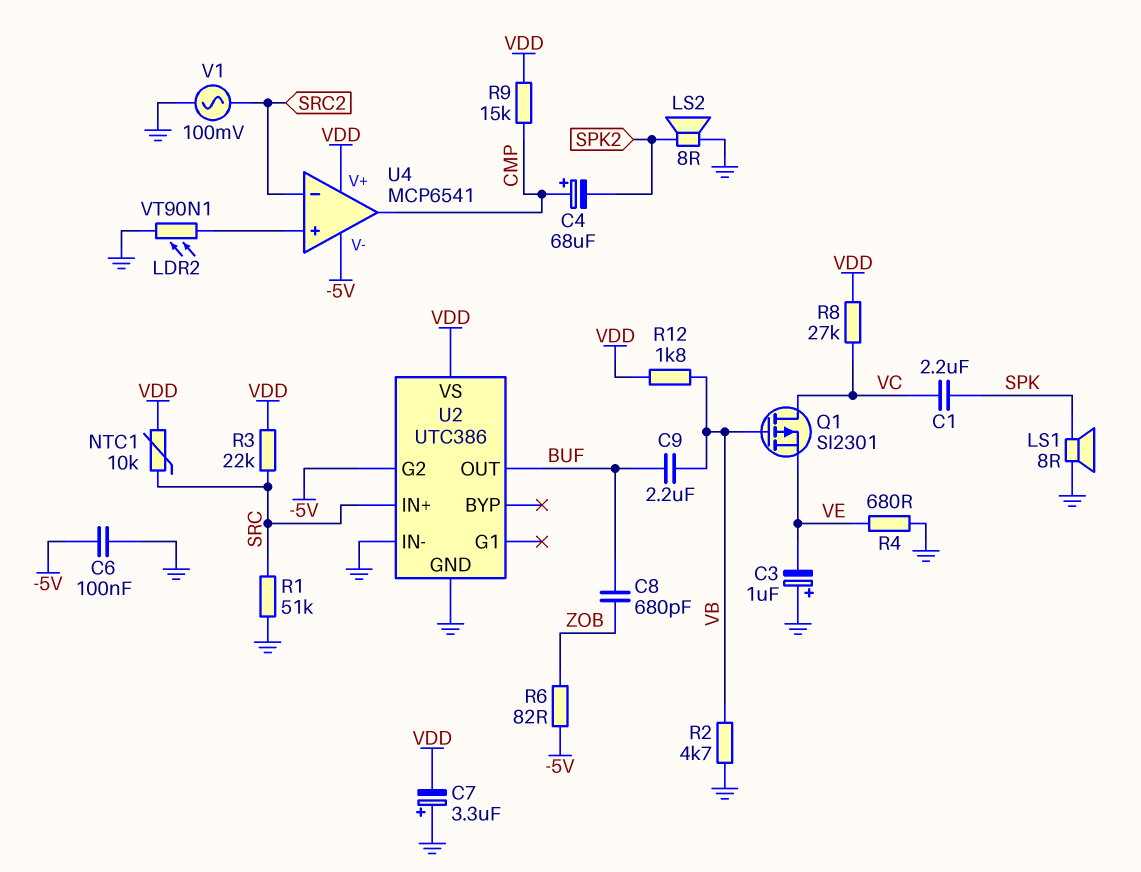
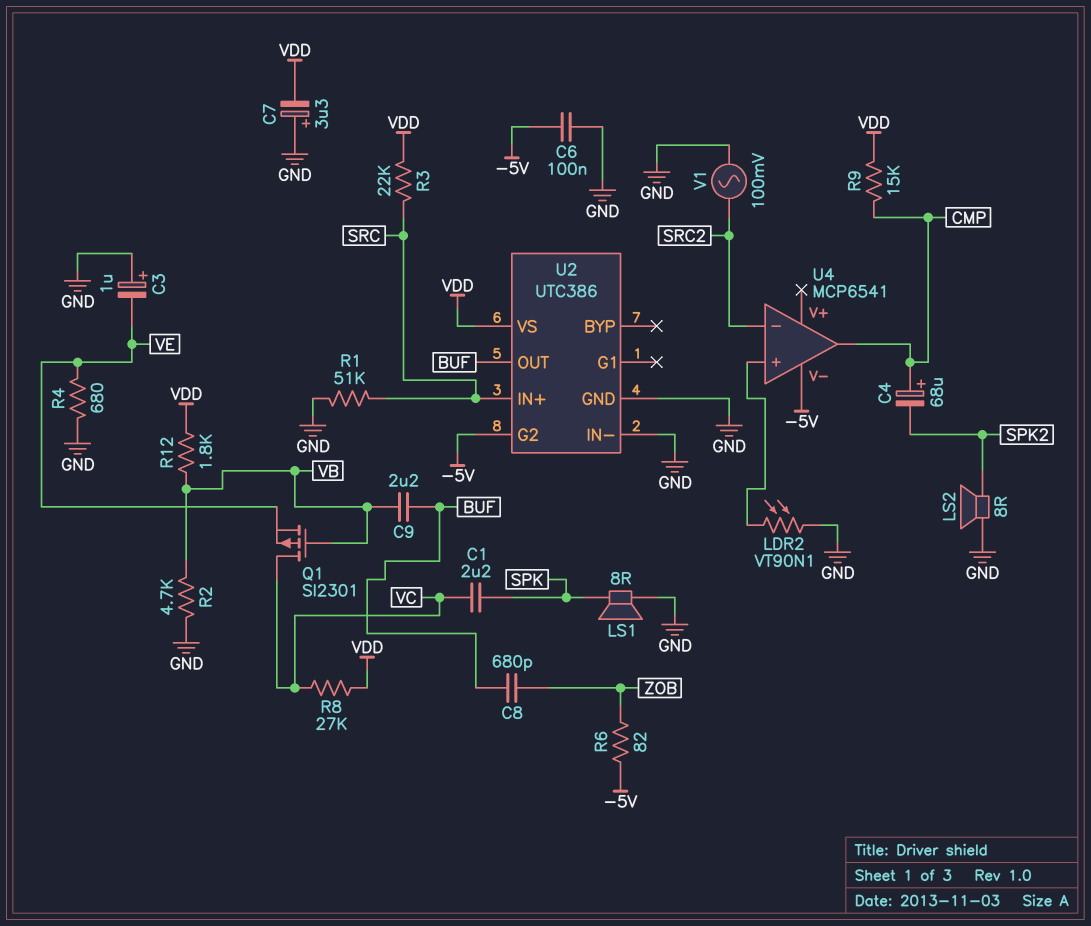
NTC1: 10k (SRC, VDD) -> none
U4 pin V+: VDD -> none

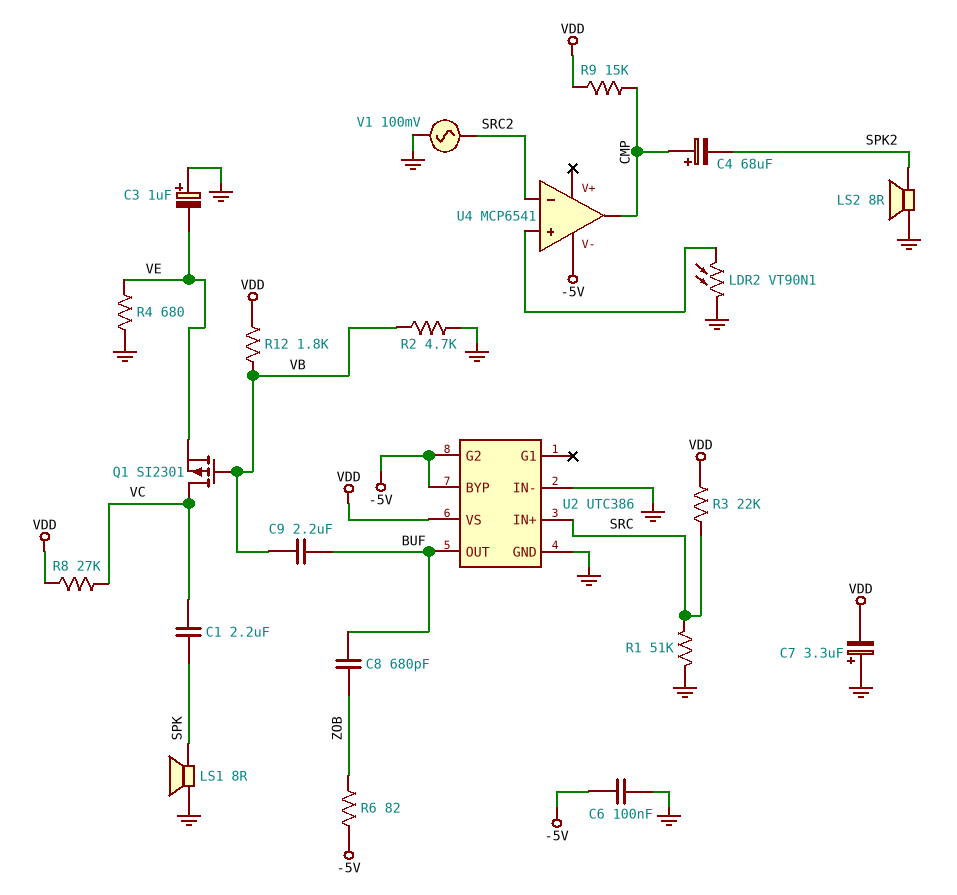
U2 pin BYP: none -> -5V

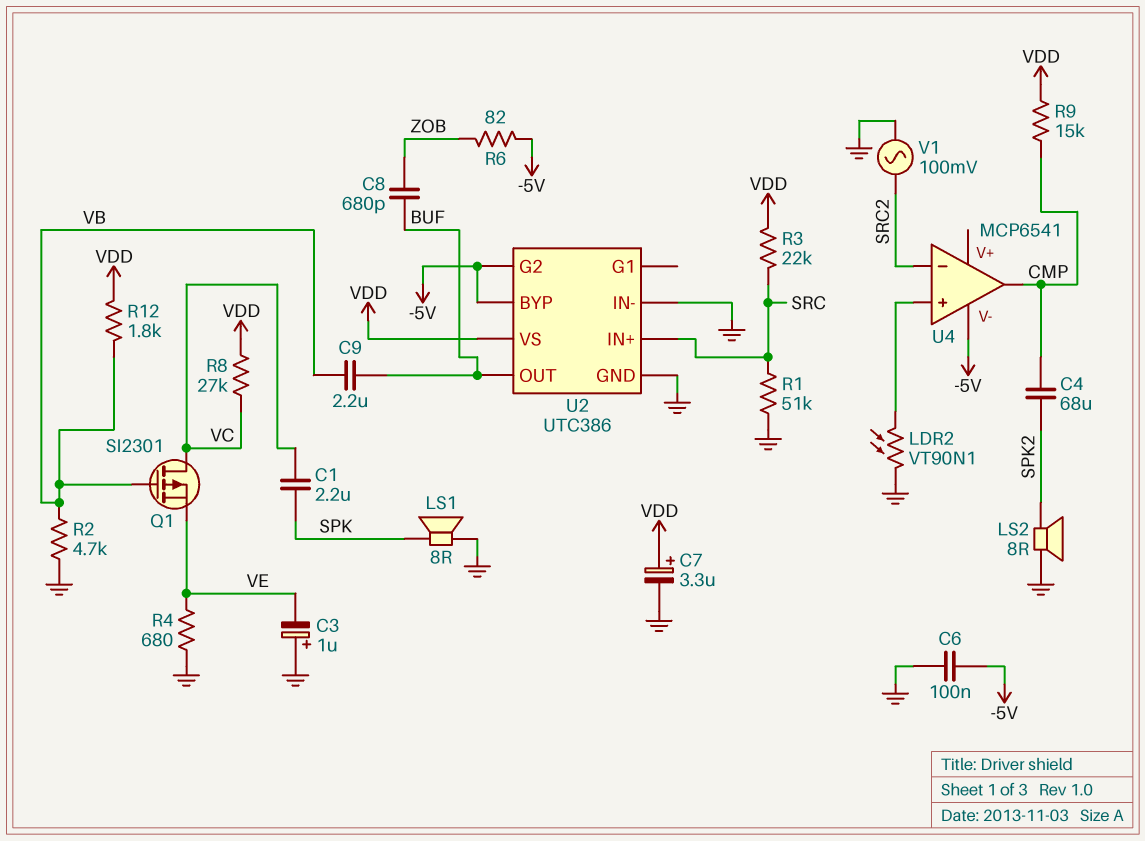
C4: 68uF (plus CMP, minus SPK2) -> 68uF (CMP, SPK2)
C7: 3.3uF (plus GND, minus VDD) -> 3.3uF (plus VDD, minus GND)

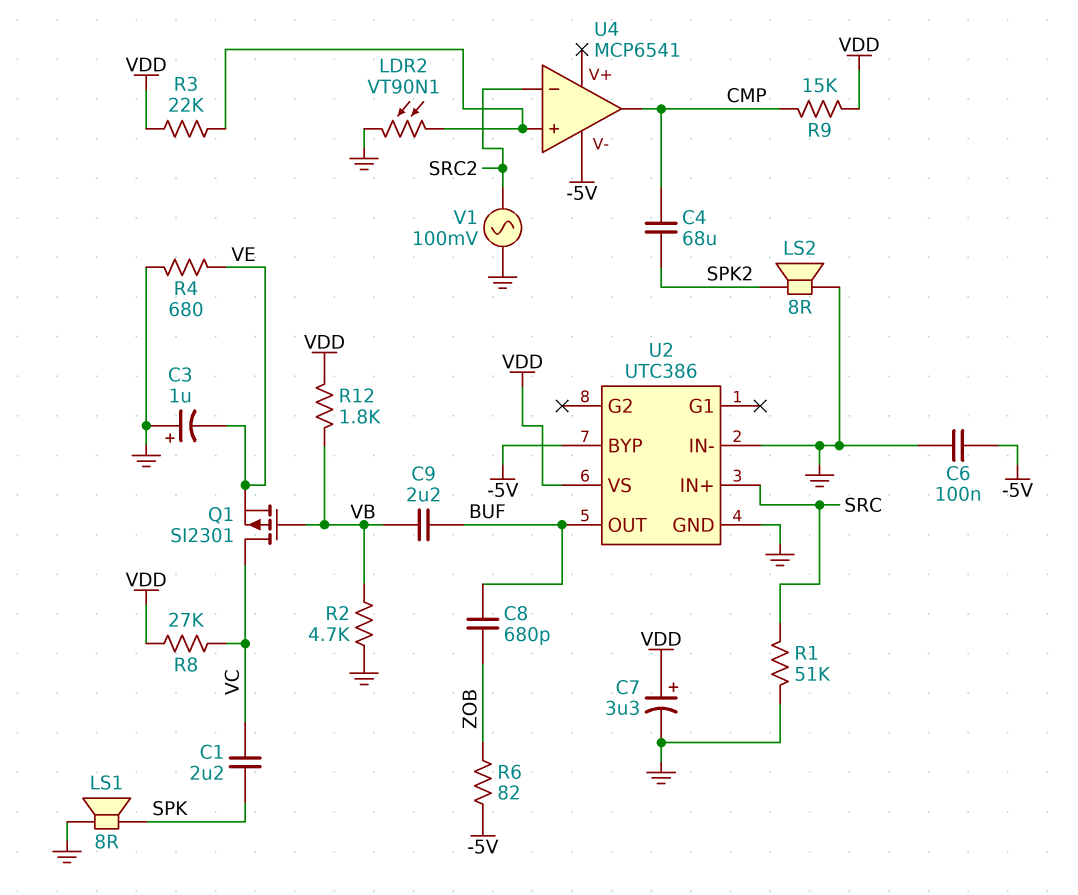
R3: 22k (SRC, VDD) -> 22k (U4/in+, VDD)
U2 pin G2: -5V -> none

